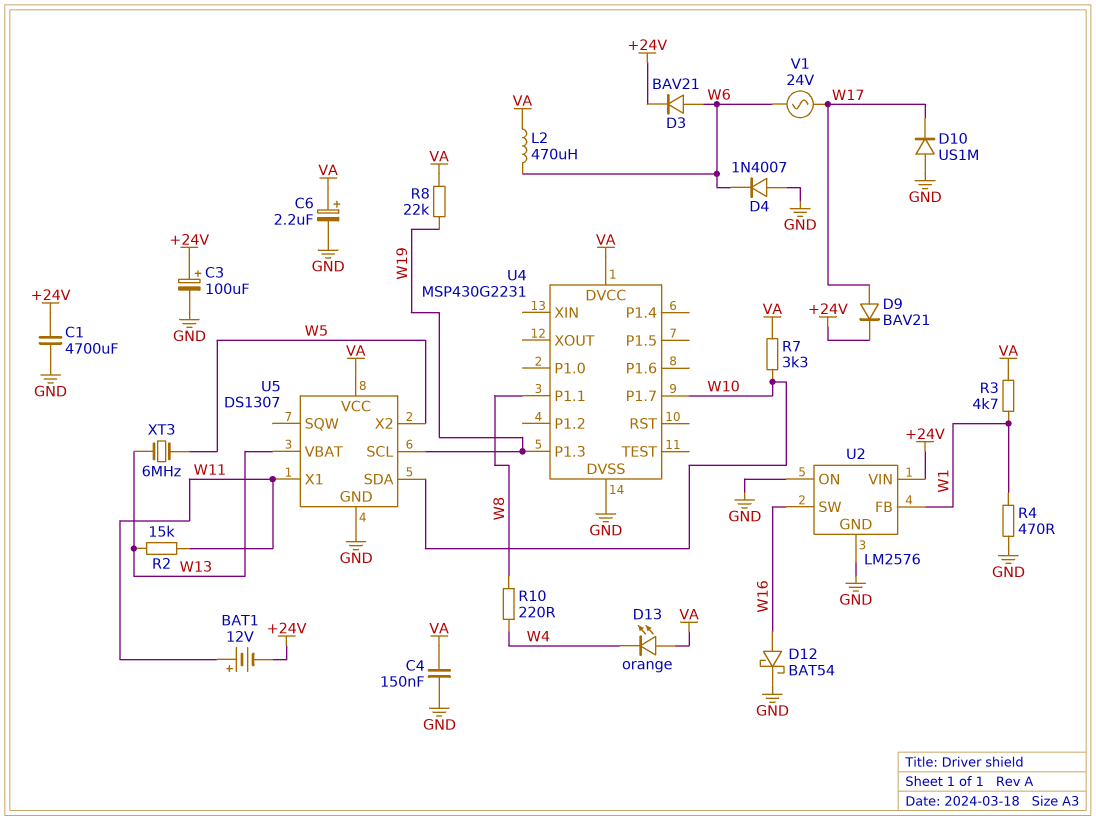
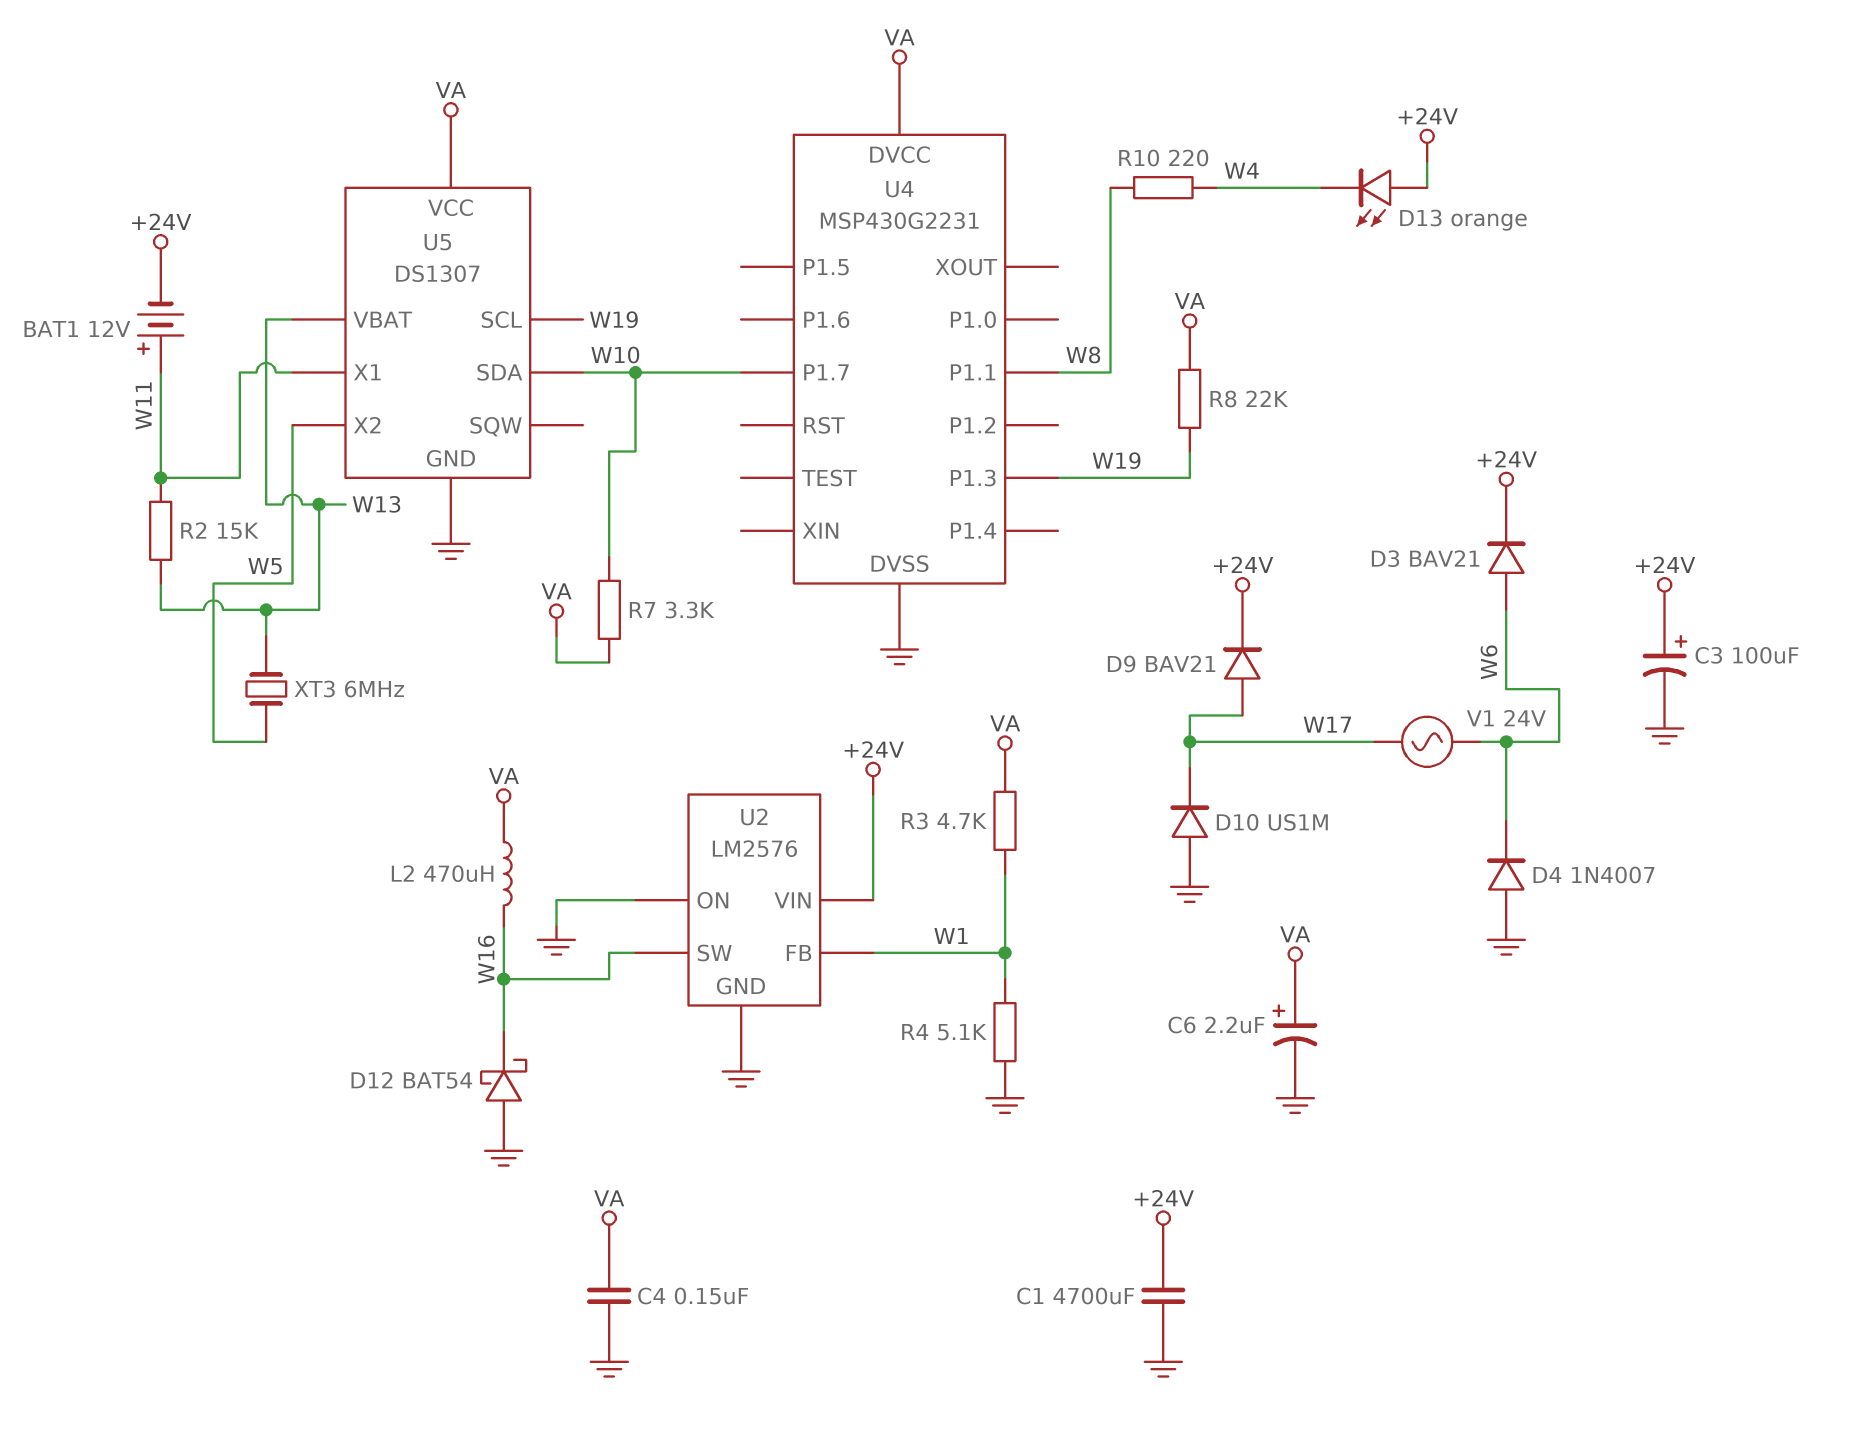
D12: schottky BAT54 (A W16, K GND) -> schottky BAT54 (A GND, K W16)
D13: LED orange (A VA, K W4) -> LED orange (A +24V, K W4)
L2: 470uH (VA, W6) -> 470uH (VA, W16)
R4: 470 (GND, W1) -> 5.1k (GND, W1)

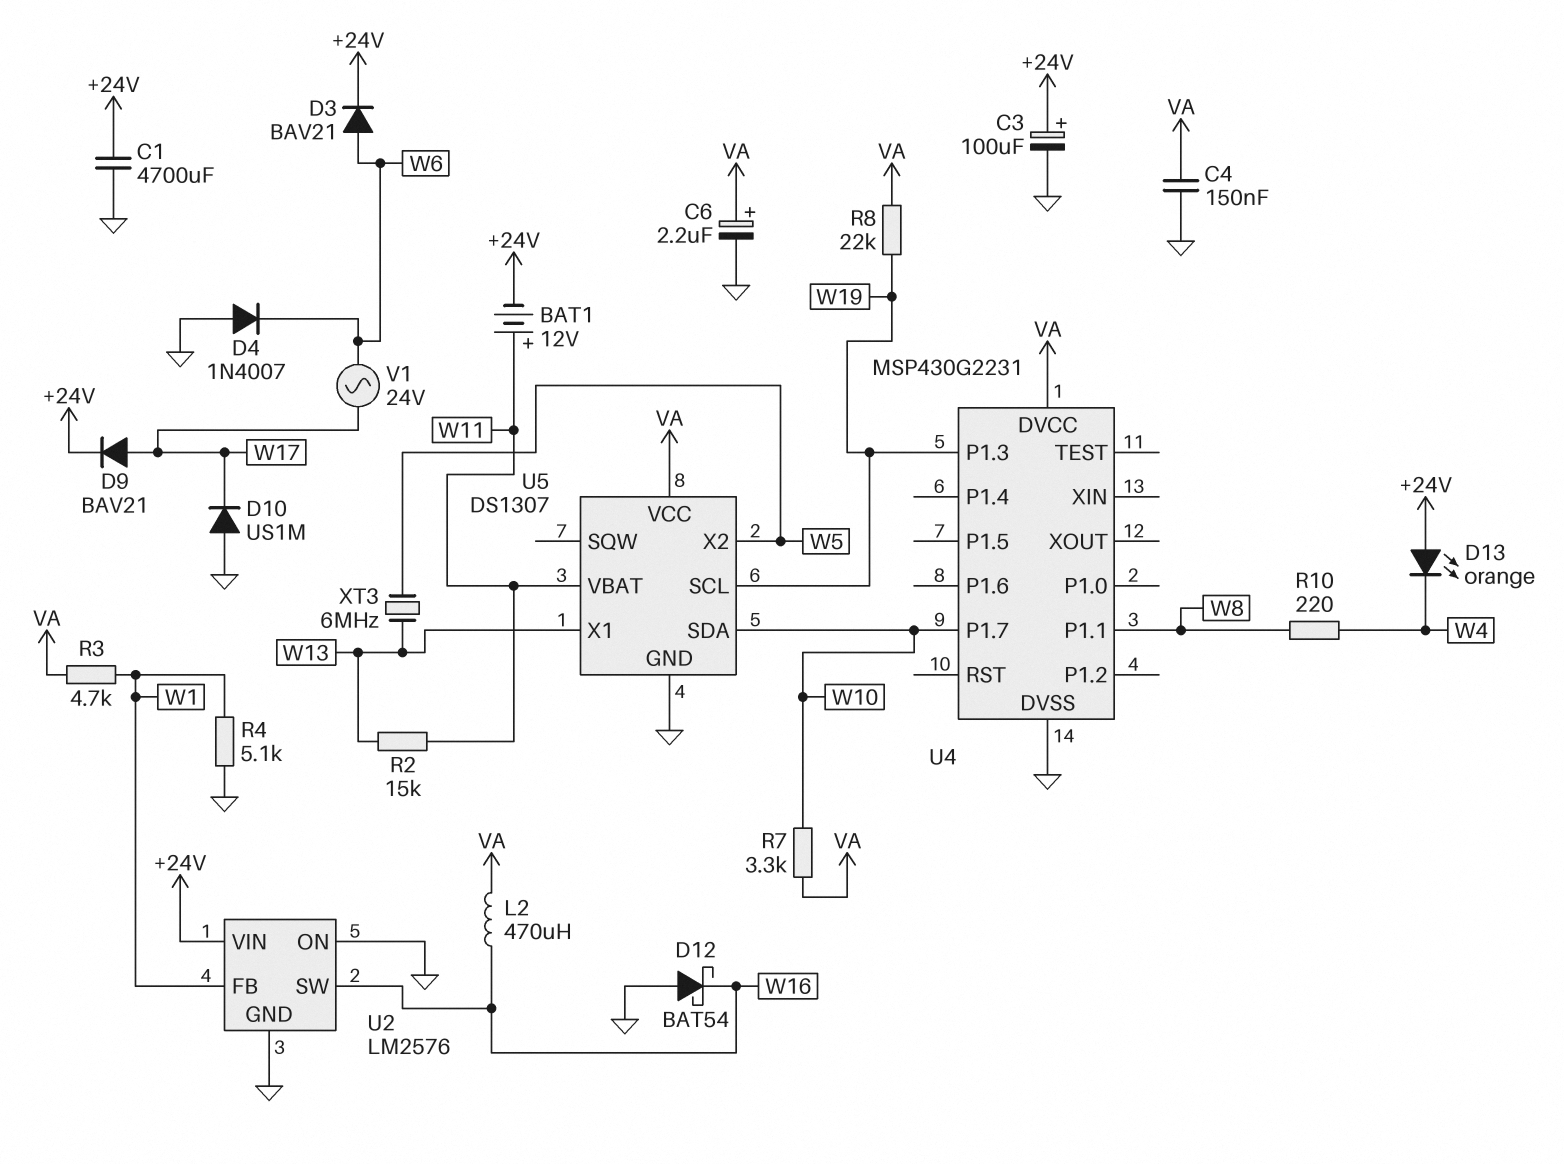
U5 pin VBAT: W13 -> W11
U5 pin X1: W11 -> W13

